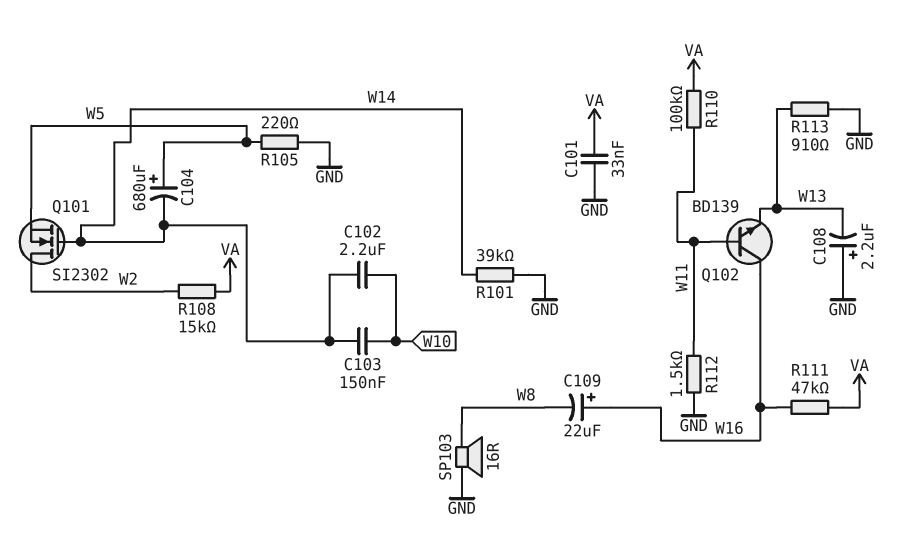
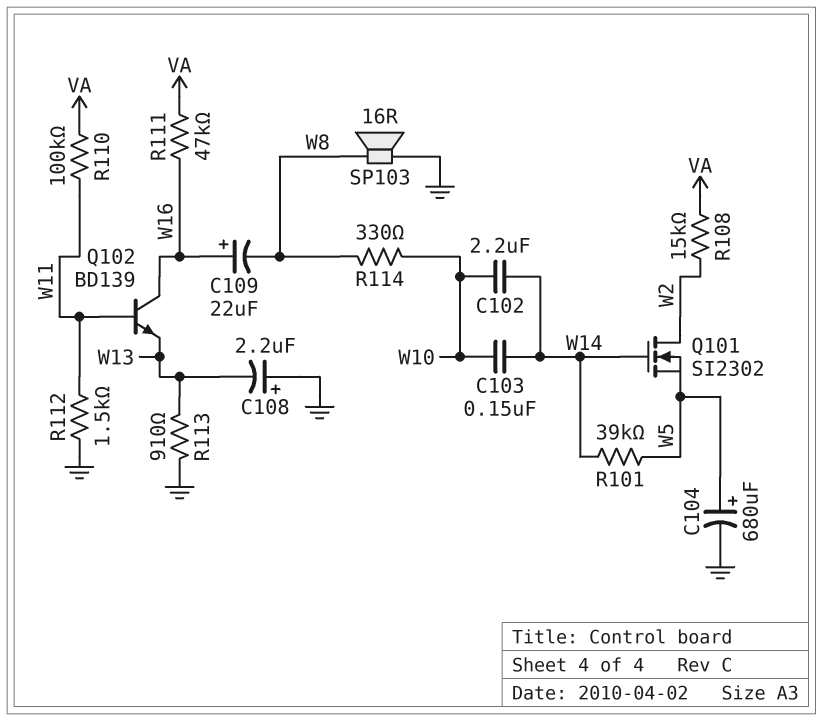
C101: 33nF (GND, VA) -> none
C104: 680uF (plus W5, minus W14) -> 680uF (plus W5, minus GND)
R101: 39k (GND, W14) -> 39k (W5, W14)
R105: 220 (GND, W5) -> none
R114: none -> 330 (W8, W10)

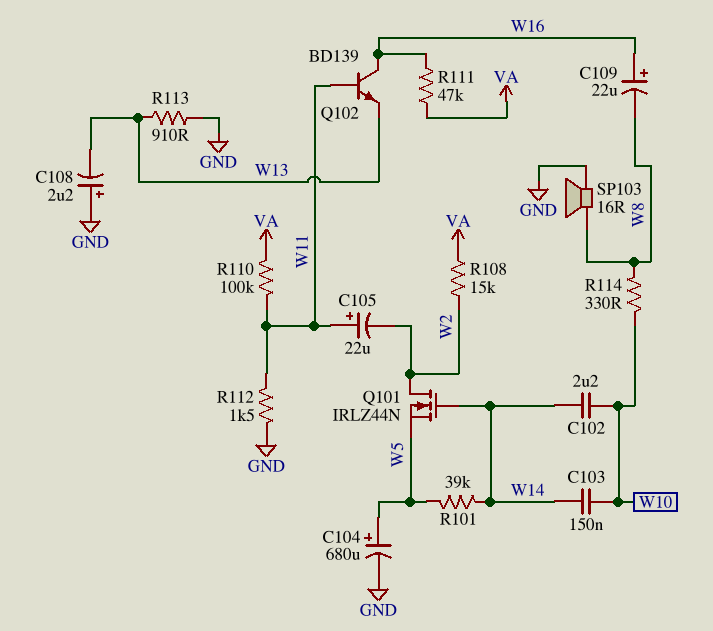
C105: none -> 22uF (plus W11, minus W2)
Q101: NMOS SI2302 (G W14, D W2, S W5) -> NMOS IRLZ44N (G W14, D W2, S W5)

